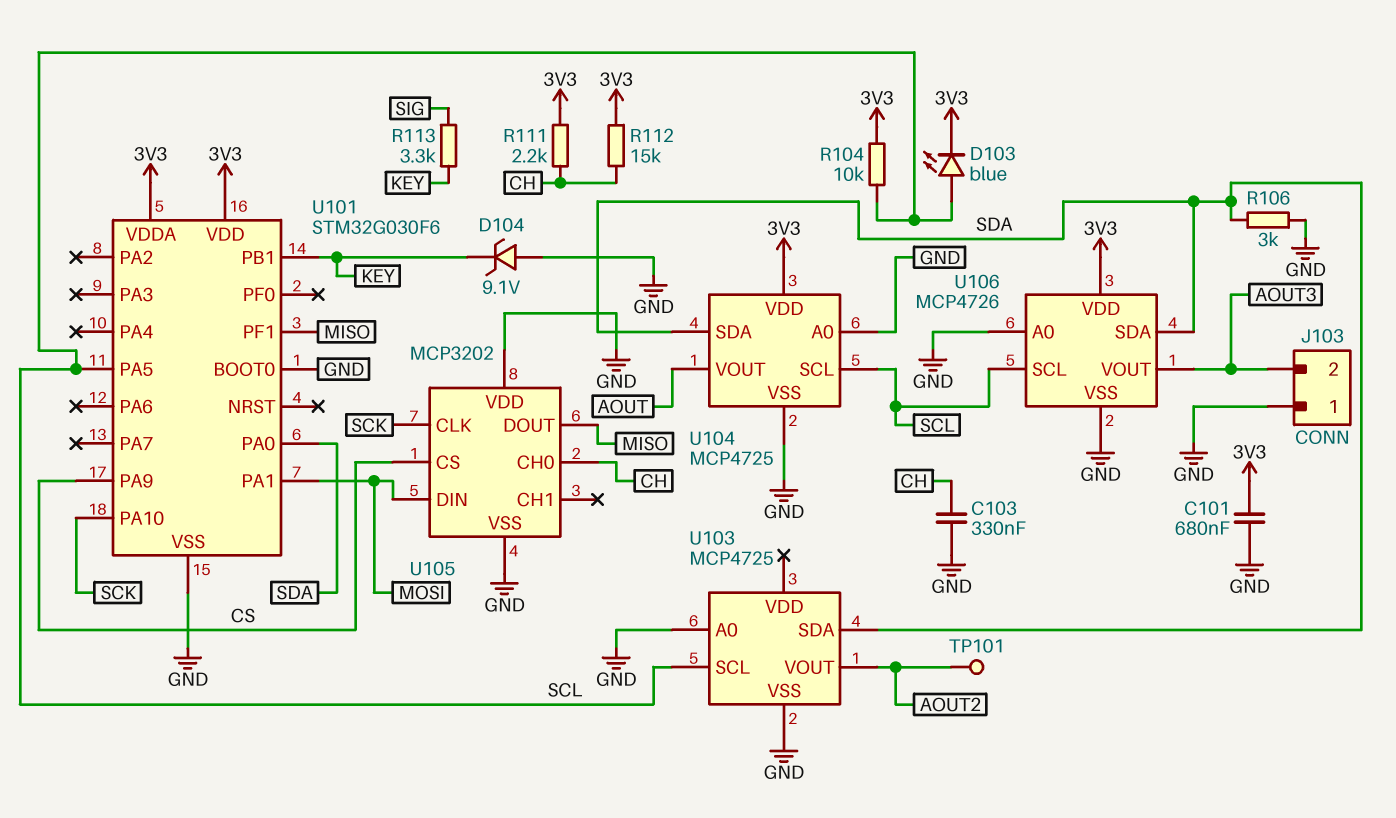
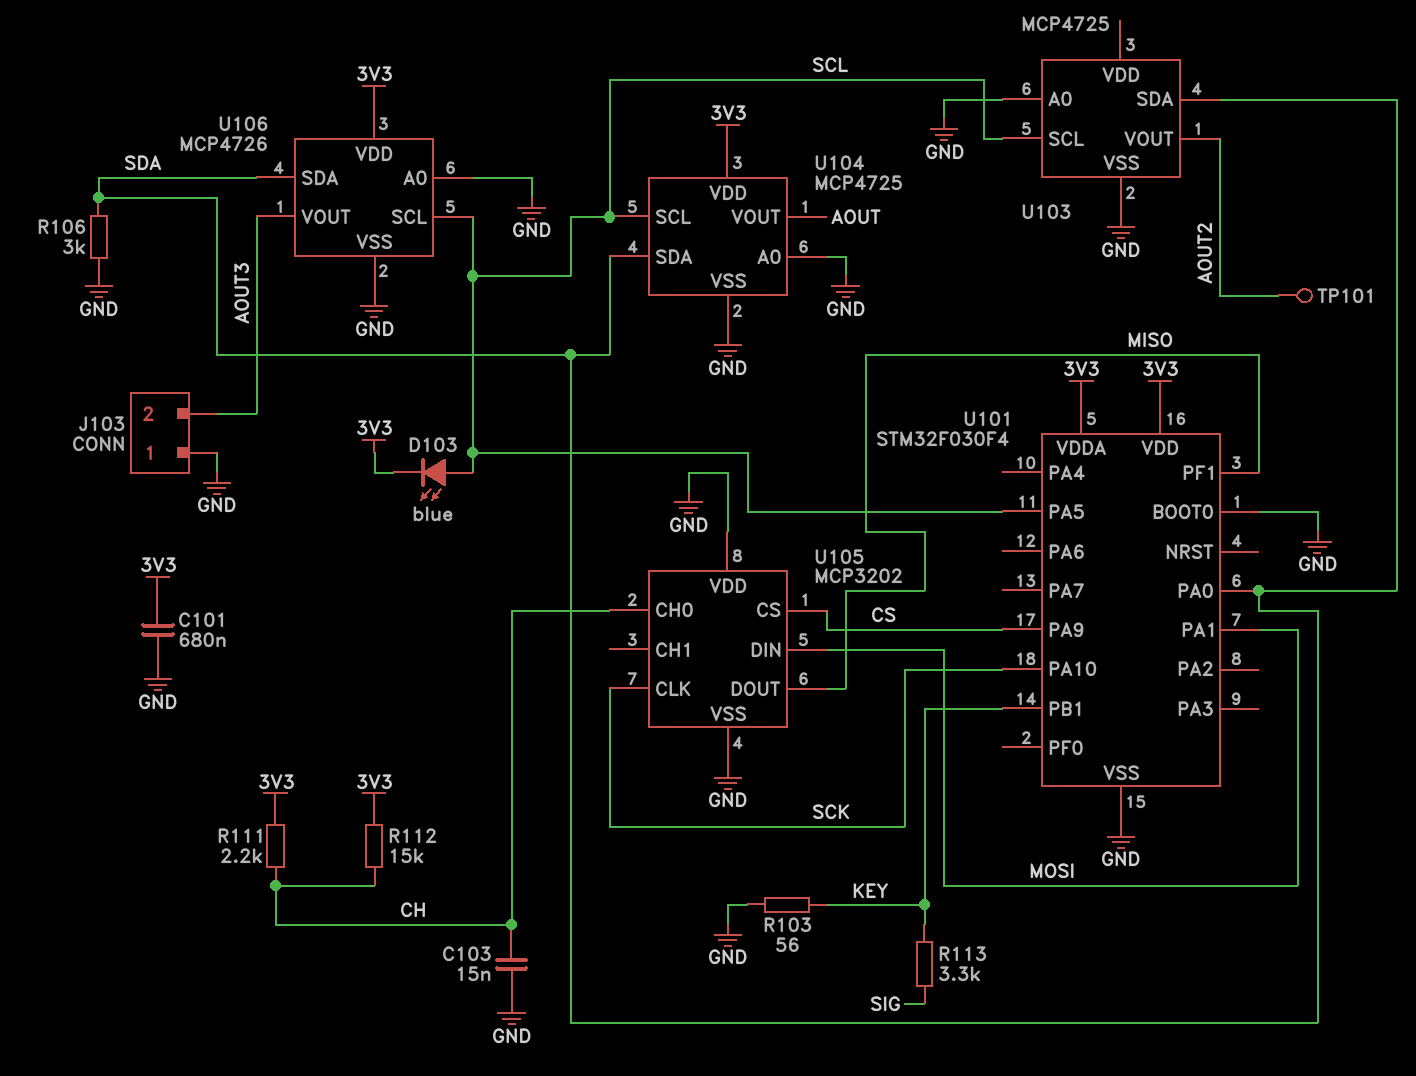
C103: 330nF (CH, GND) -> 15nF (CH, GND)
D104: zener 9.1V (A GND, K KEY) -> none
R103: none -> 56 (GND, KEY)
R104: 10k (3V3, SCL) -> none
U101: STM32G030F6 -> STM32F030F4

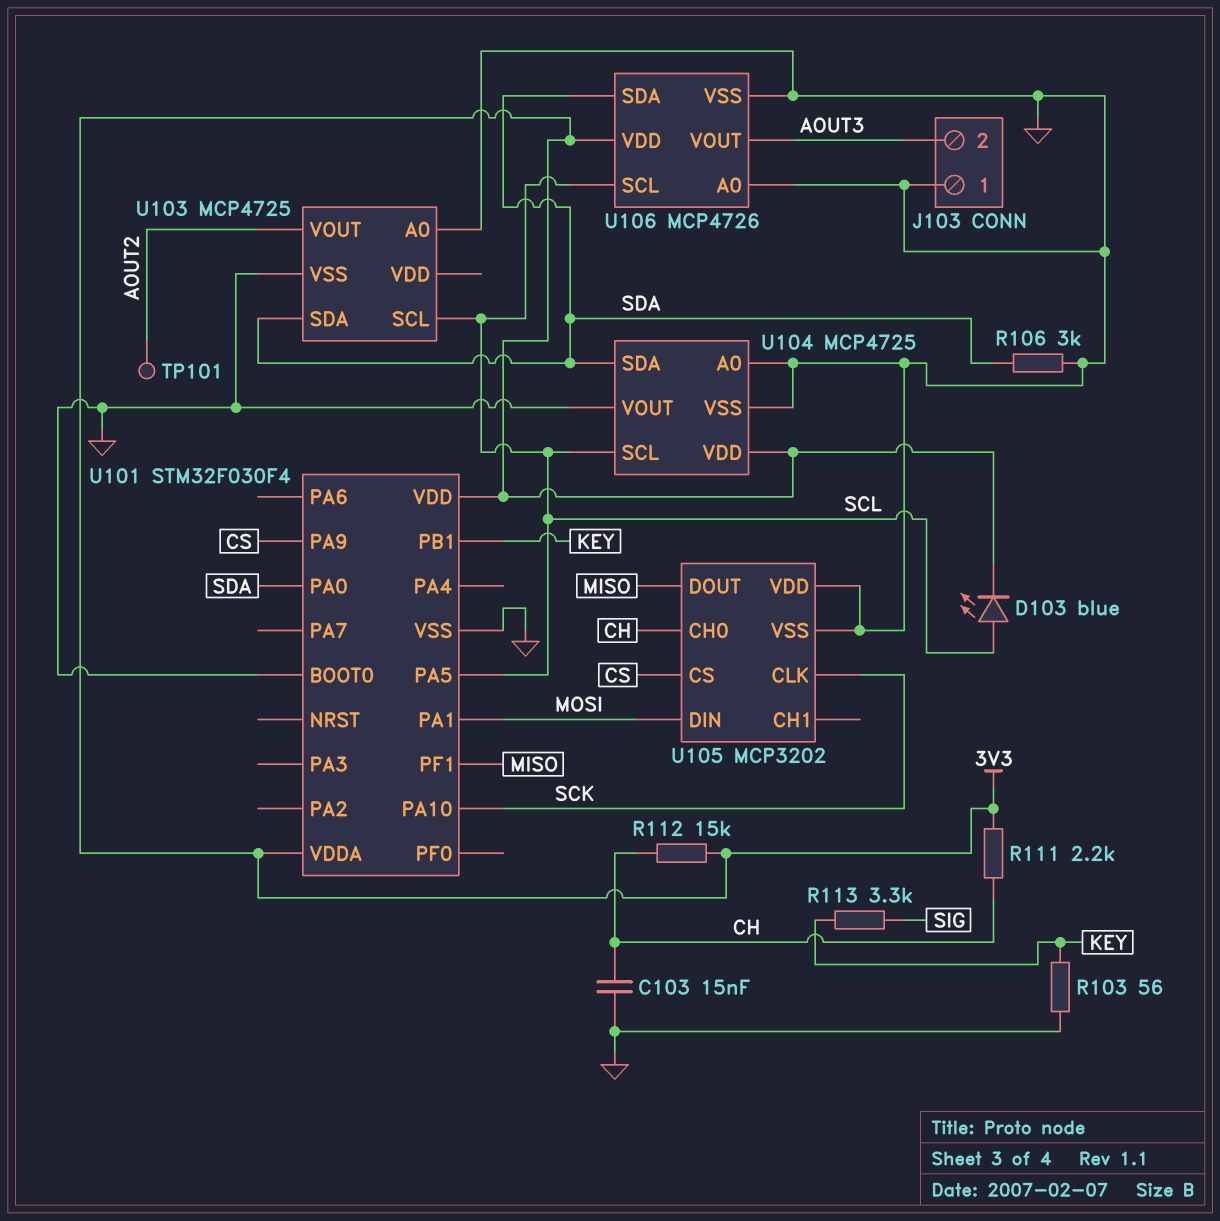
C101: 680nF (3V3, GND) -> none
U104 pin VOUT: AOUT -> GND

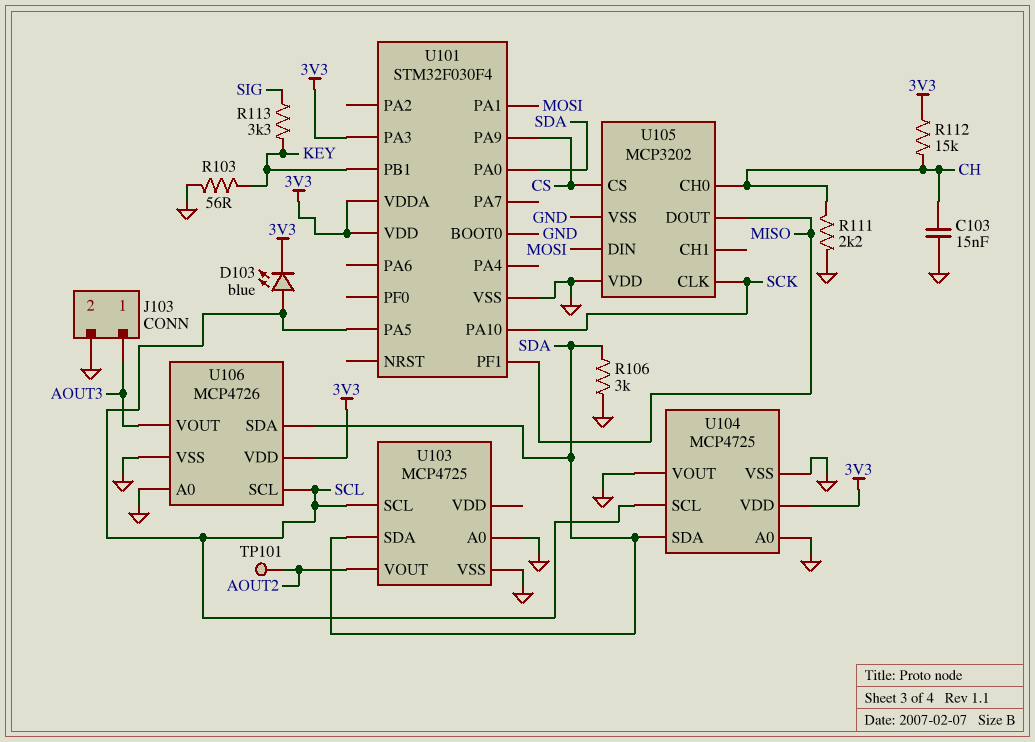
J103 pin 1: GND -> AOUT3
J103 pin 2: AOUT3 -> GND
R111: 2.2k (3V3, CH) -> 2.2k (CH, GND)
U101 pin PA3: none -> 3V3

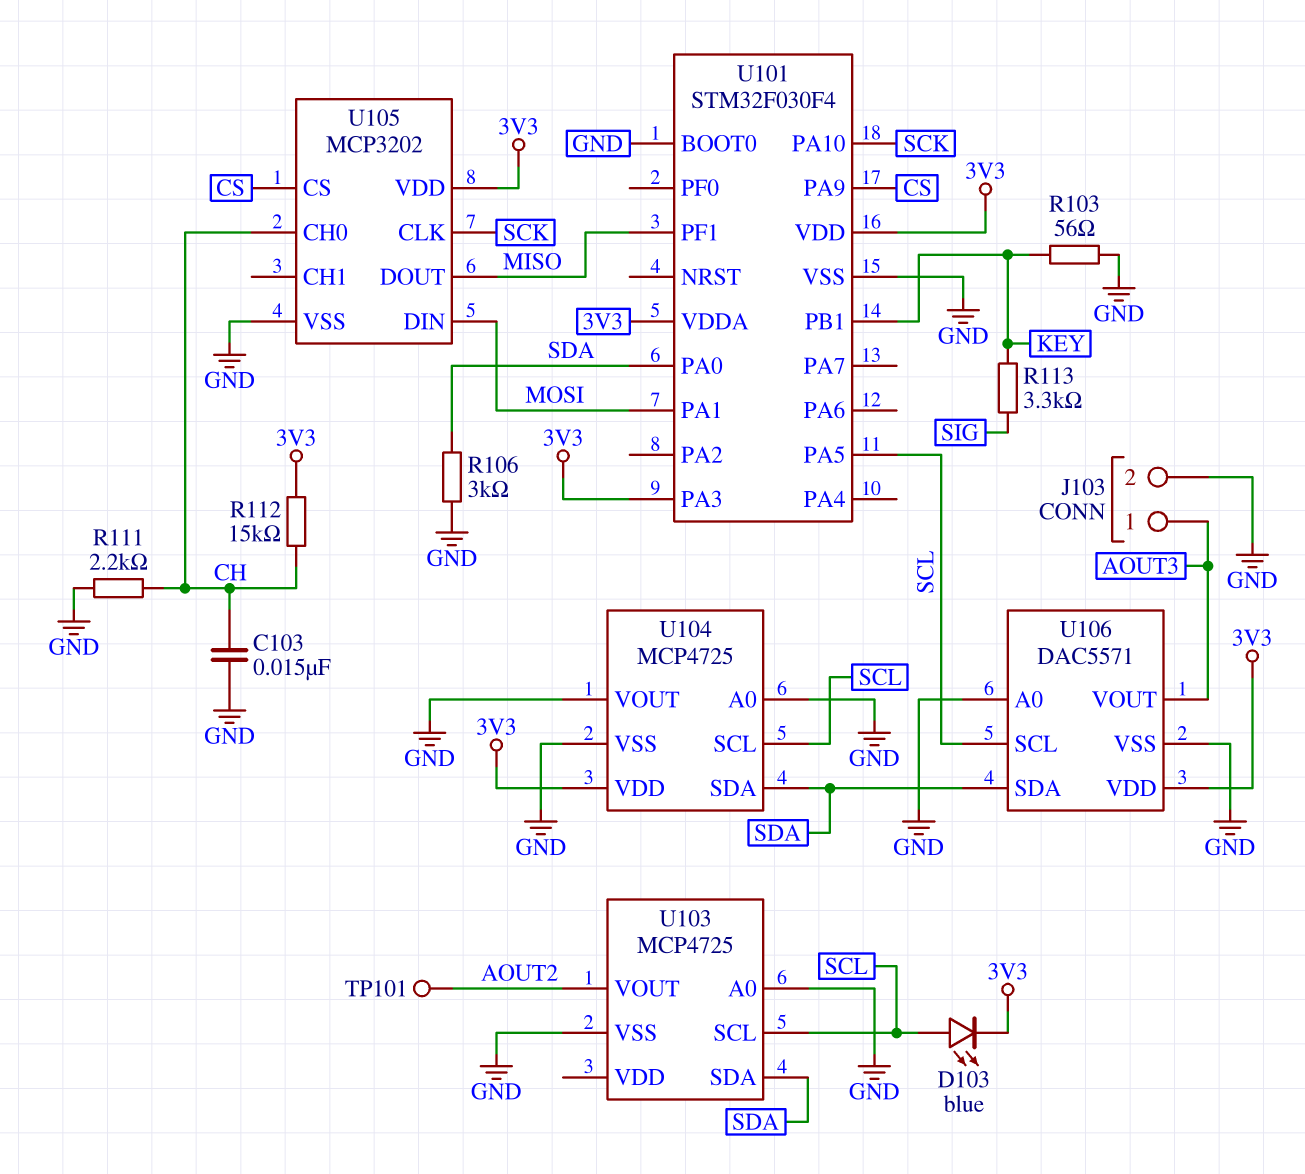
U105 pin VDD: GND -> 3V3
U106: MCP4726 -> DAC5571

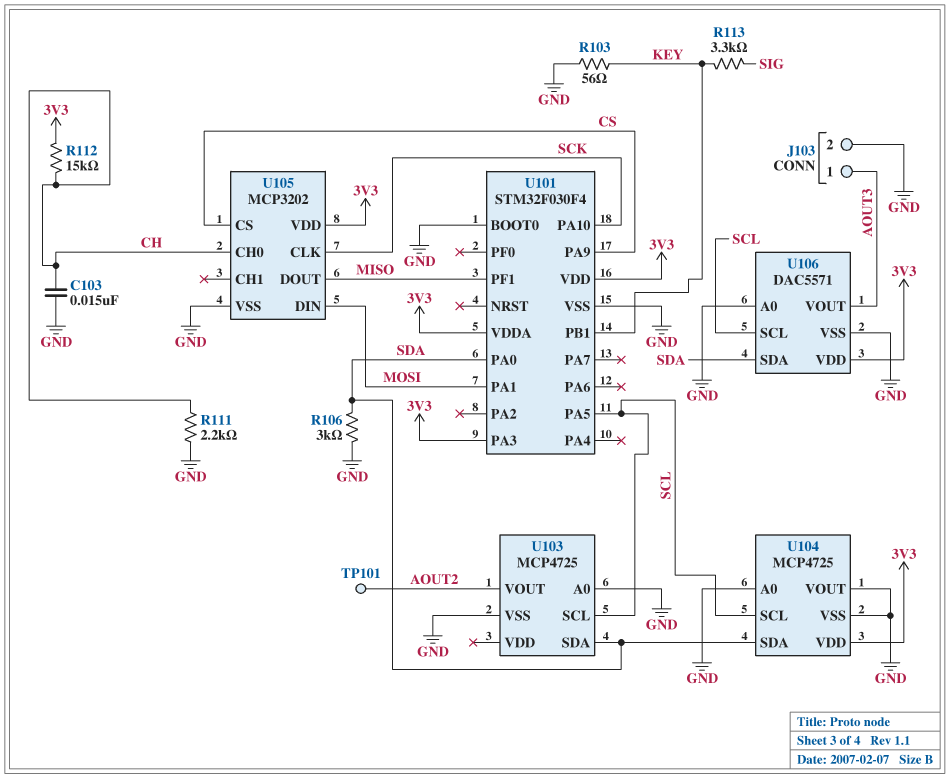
D103: LED blue (A SCL, K 3V3) -> none

